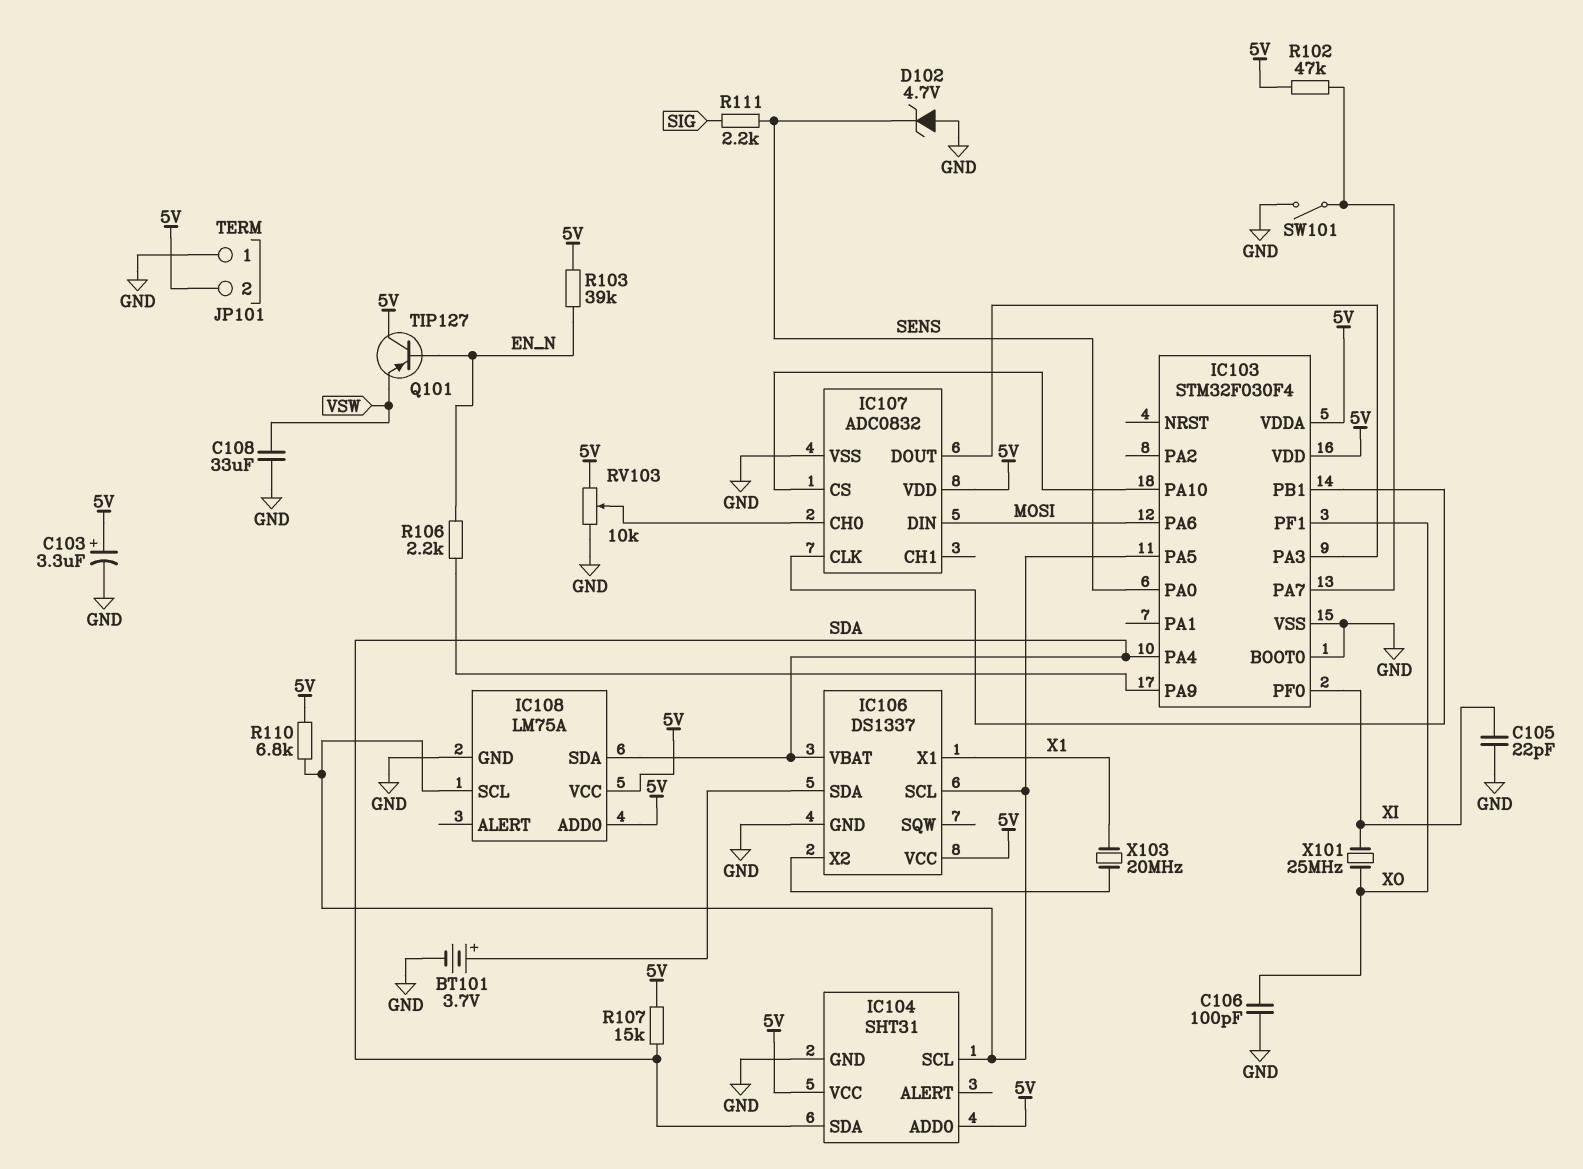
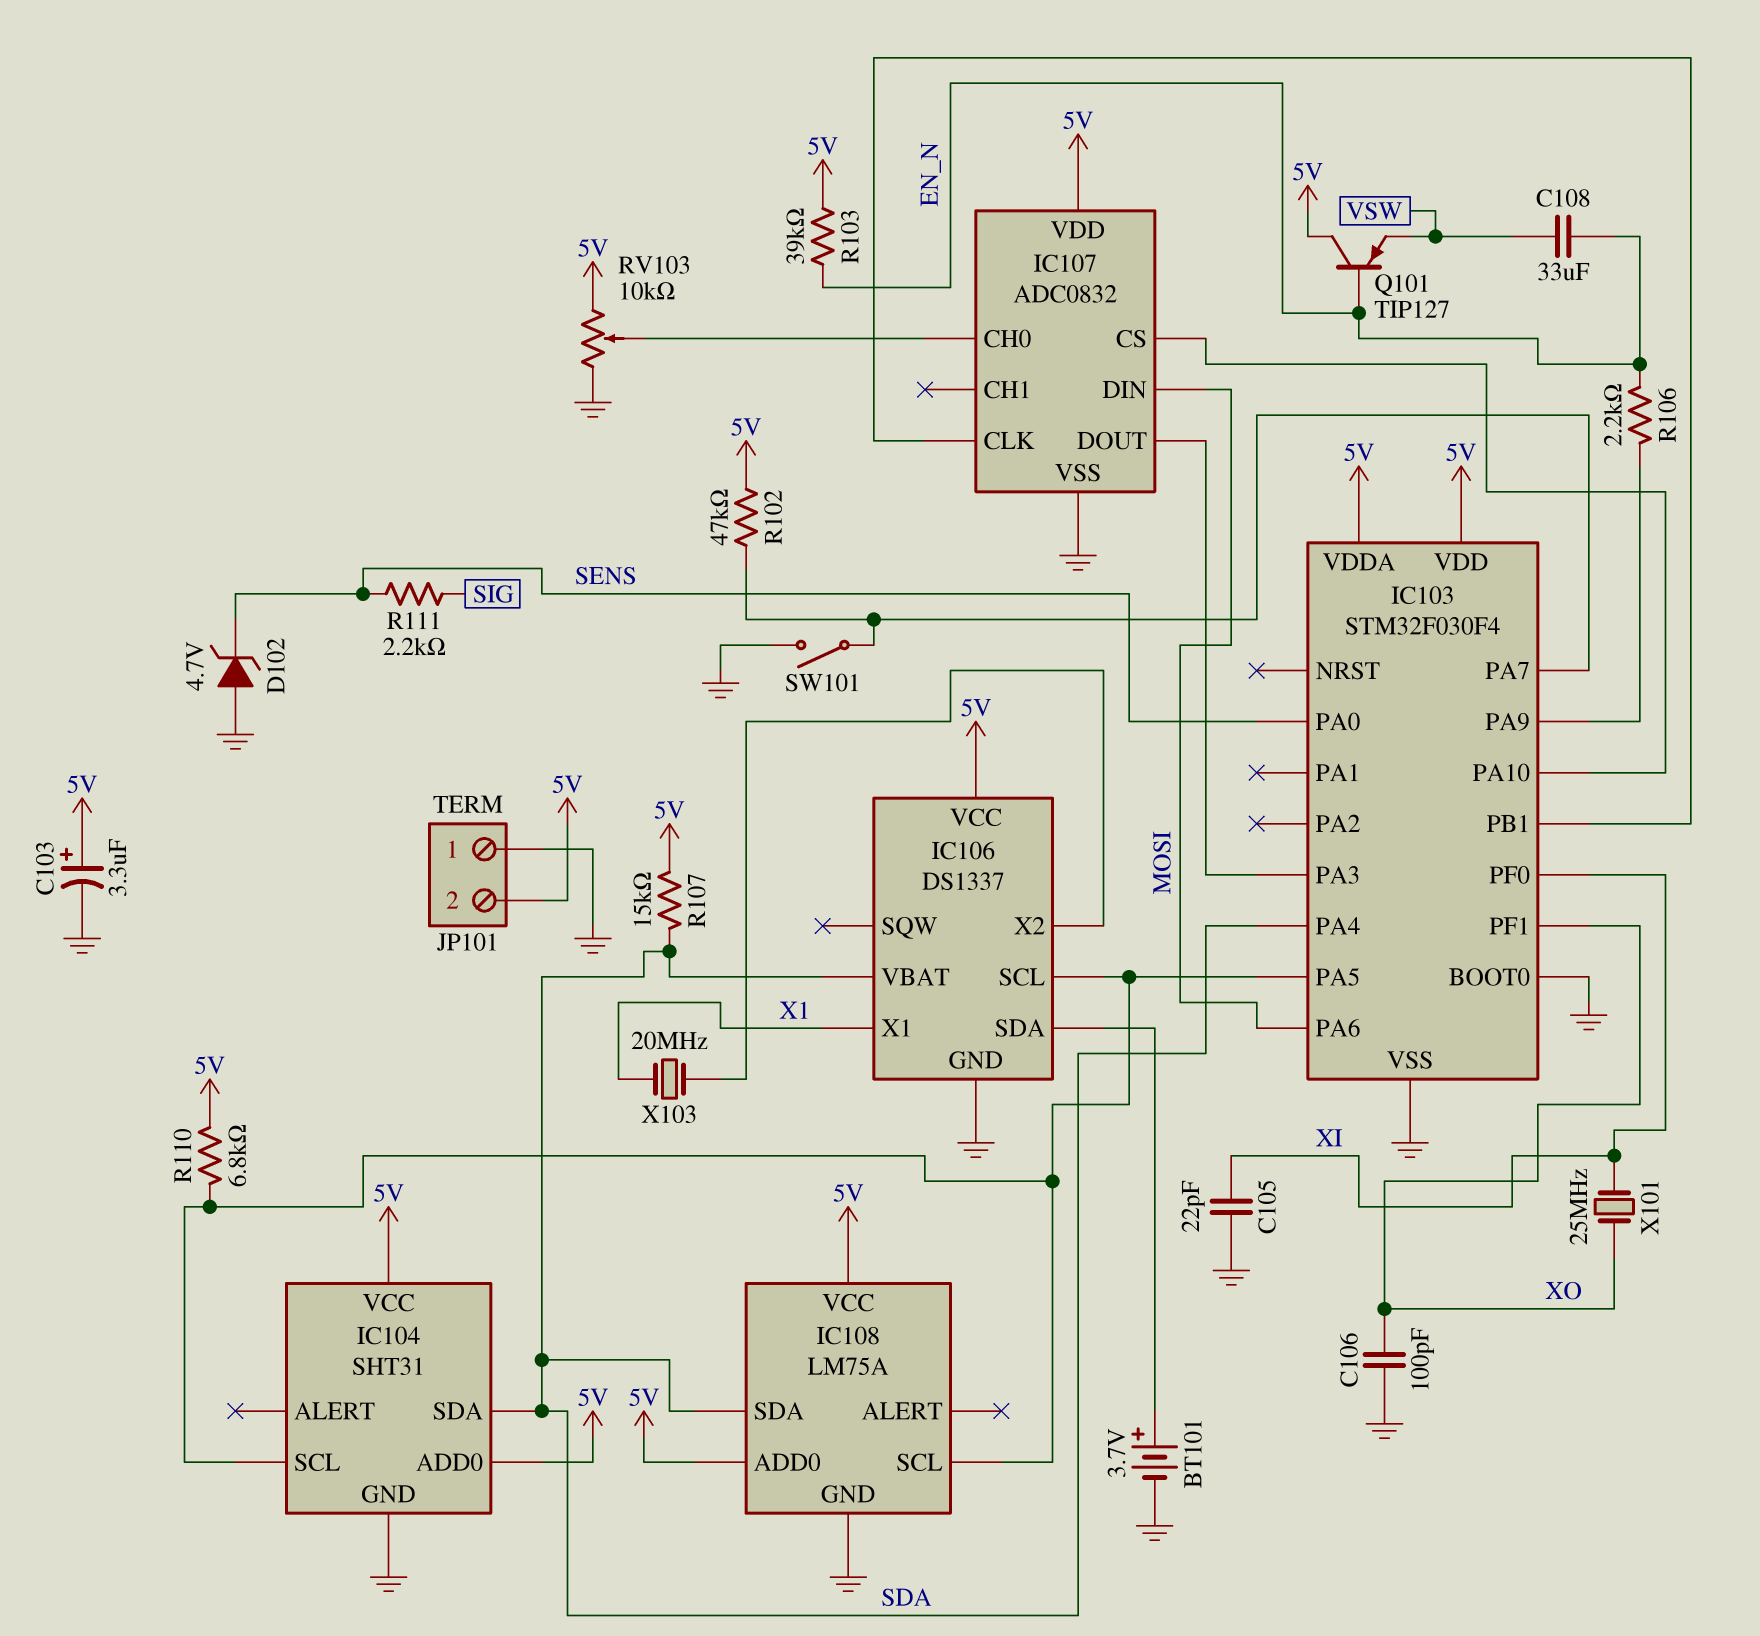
C108: 33uF (GND, VSW) -> 33uF (EN_N, VSW)

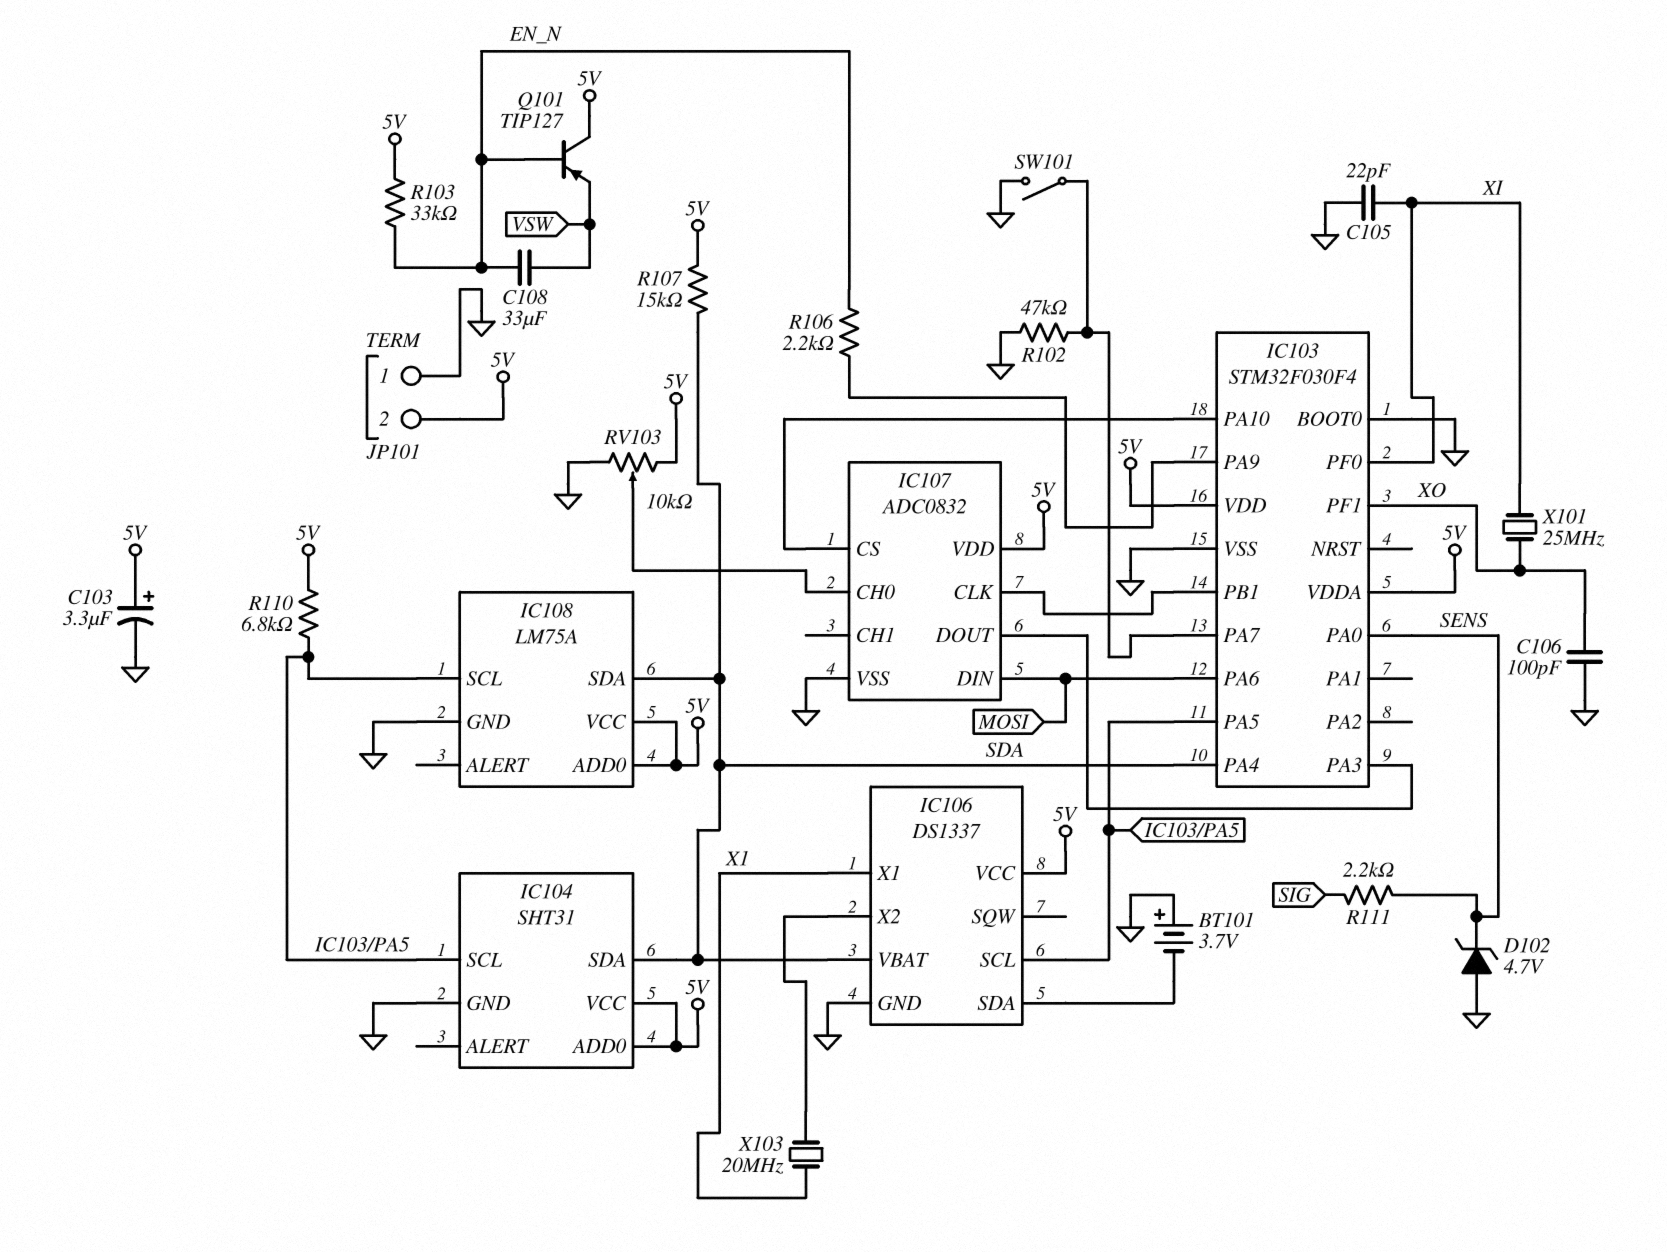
BT101: 3.7V (plus IC106/SDA, minus GND) -> 3.7V (plus GND, minus IC106/SDA)
R102: 47k (5V, IC103/PA7) -> 47k (GND, IC103/PA7)
R103: 39k (5V, EN_N) -> 33k (5V, EN_N)

